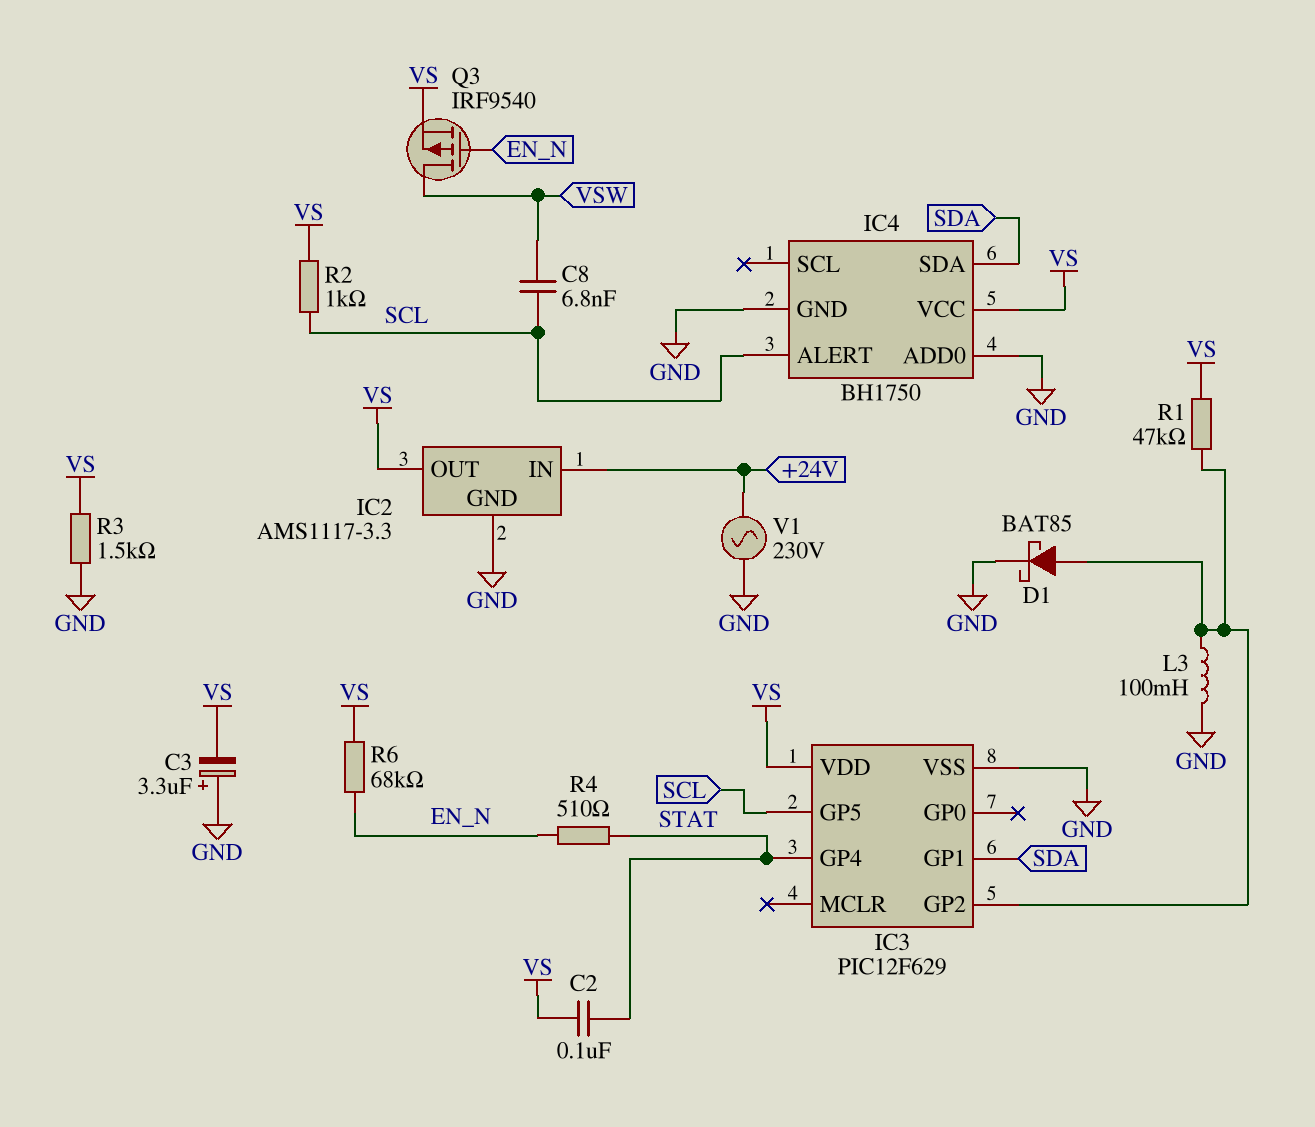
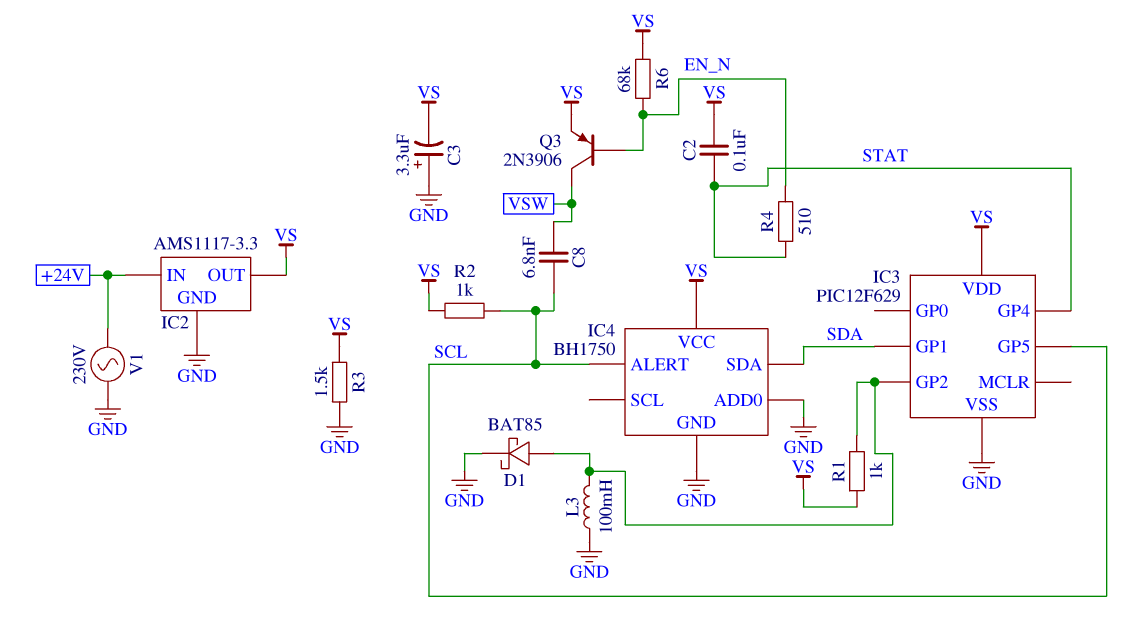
Q3: PMOS IRF9540 (G EN_N, D VSW, S VS) -> PNP 2N3906 (B EN_N, C VSW, E VS)
R1: 47k (IC3/GP2, VS) -> 1k (IC3/GP2, VS)

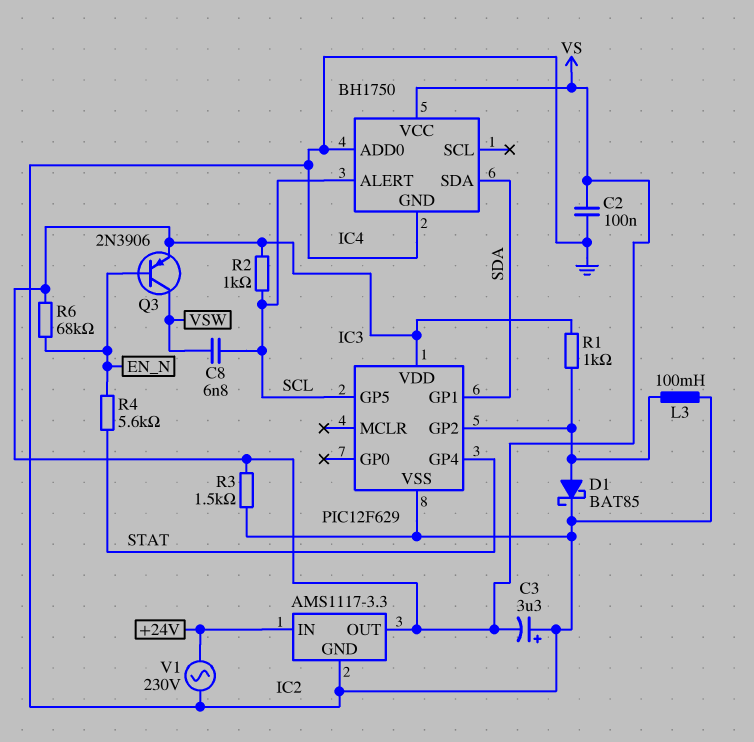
C2: 100nF (STAT, VS) -> 100nF (GND, VS)
R4: 510 (EN_N, STAT) -> 5.6k (EN_N, STAT)

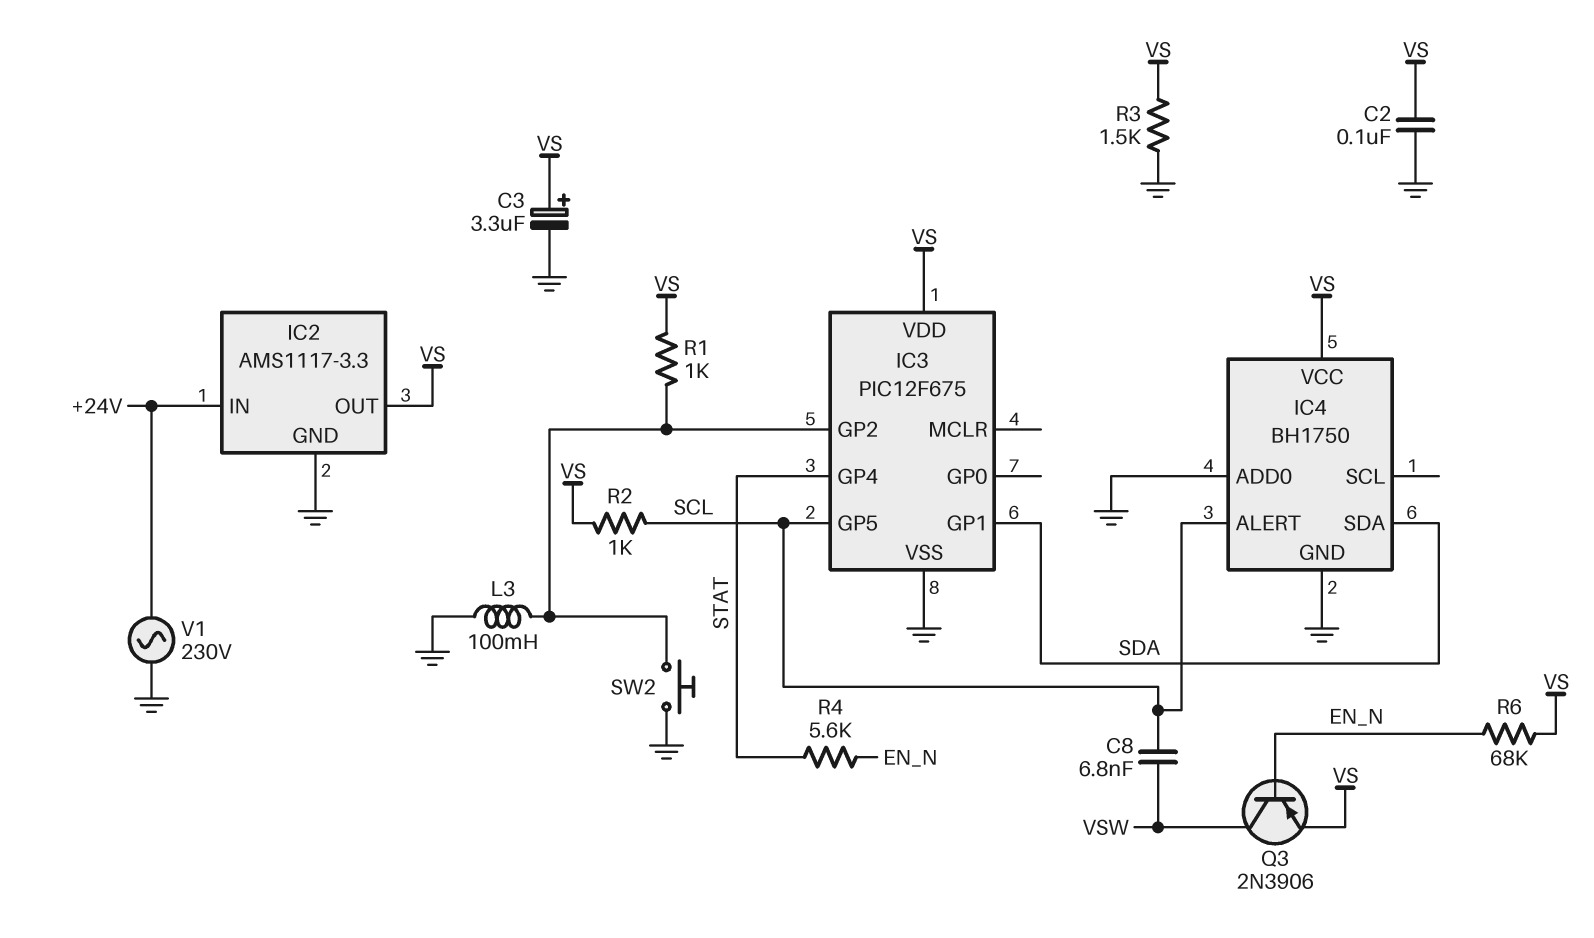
C3: 3.3uF (plus GND, minus VS) -> 3.3uF (plus VS, minus GND)
D1: schottky BAT85 (A IC3/GP2, K GND) -> none
IC3: PIC12F629 -> PIC12F675
SW2: none -> button (GND, IC3/GP2)

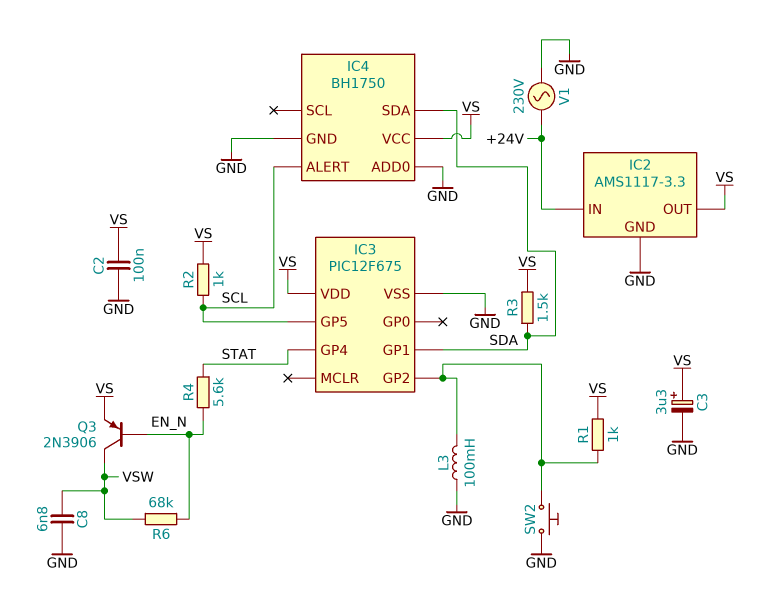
C8: 6.8nF (SCL, VSW) -> 6.8nF (GND, VSW)
R3: 1.5k (GND, VS) -> 1.5k (SDA, VS)
R6: 68k (EN_N, VS) -> 68k (EN_N, VSW)

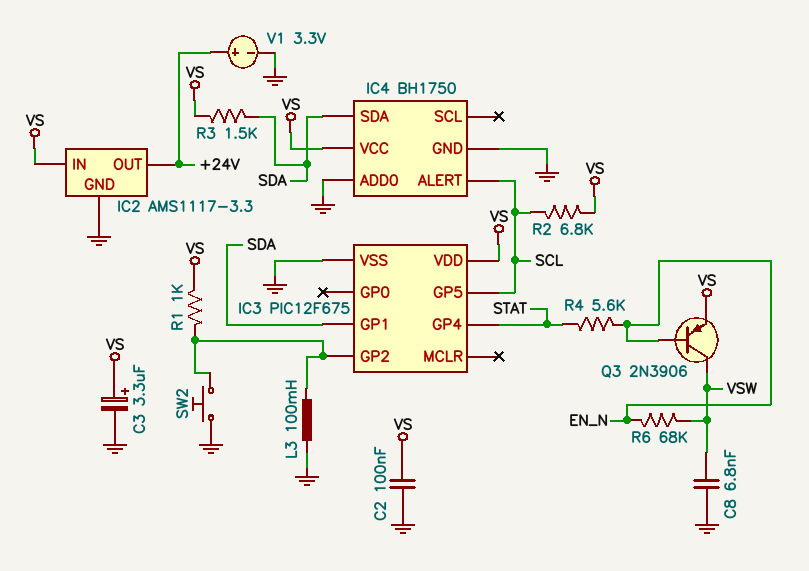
IC2 pin IN: +24V -> VS
IC2 pin OUT: VS -> +24V
R2: 1k (SCL, VS) -> 6.8k (SCL, VS)
V1: AC 230V (+24V, GND) -> 3.3V (plus +24V, minus GND)

